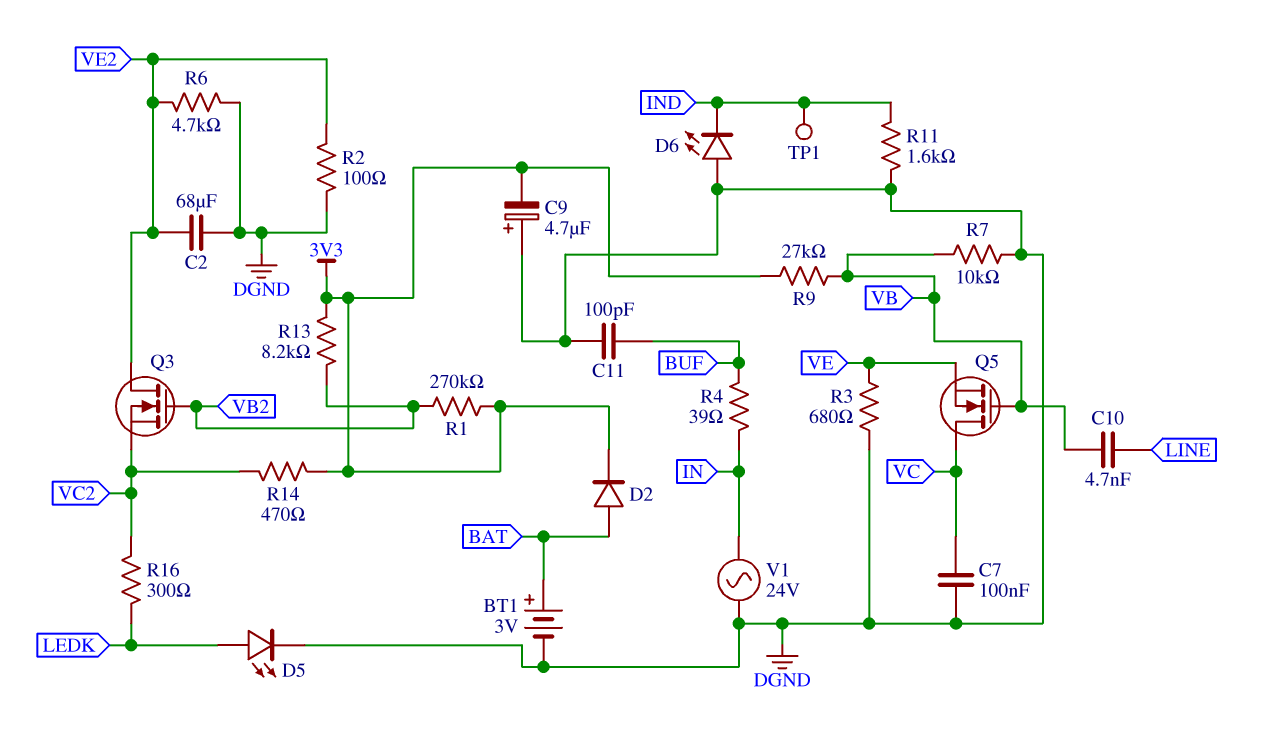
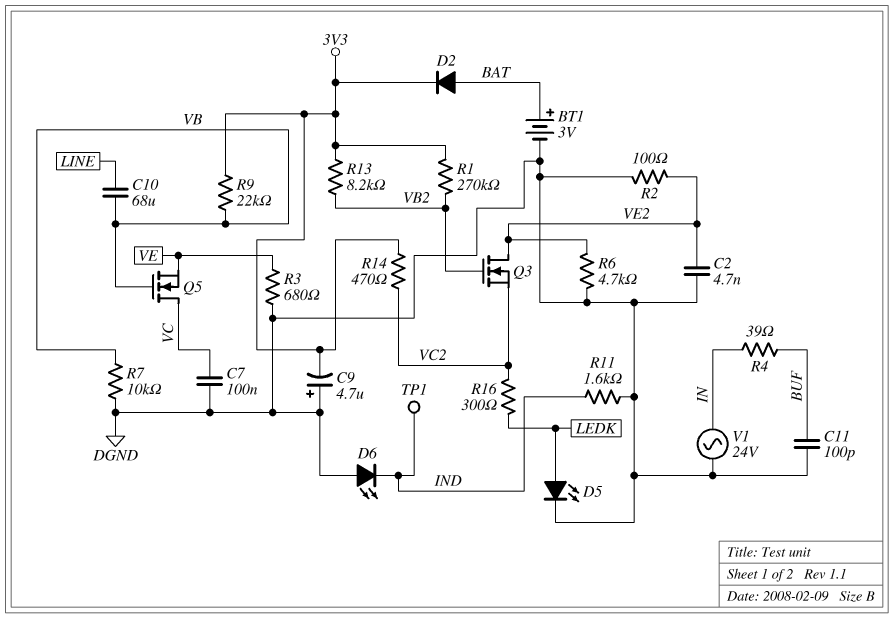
C2: 68uF (DGND, VE2) -> 4.7nF (DGND, VE2)
C10: 4.7nF (LINE, VB) -> 68uF (LINE, VB)
R9: 27k (3V3, VB) -> 22k (3V3, VB)

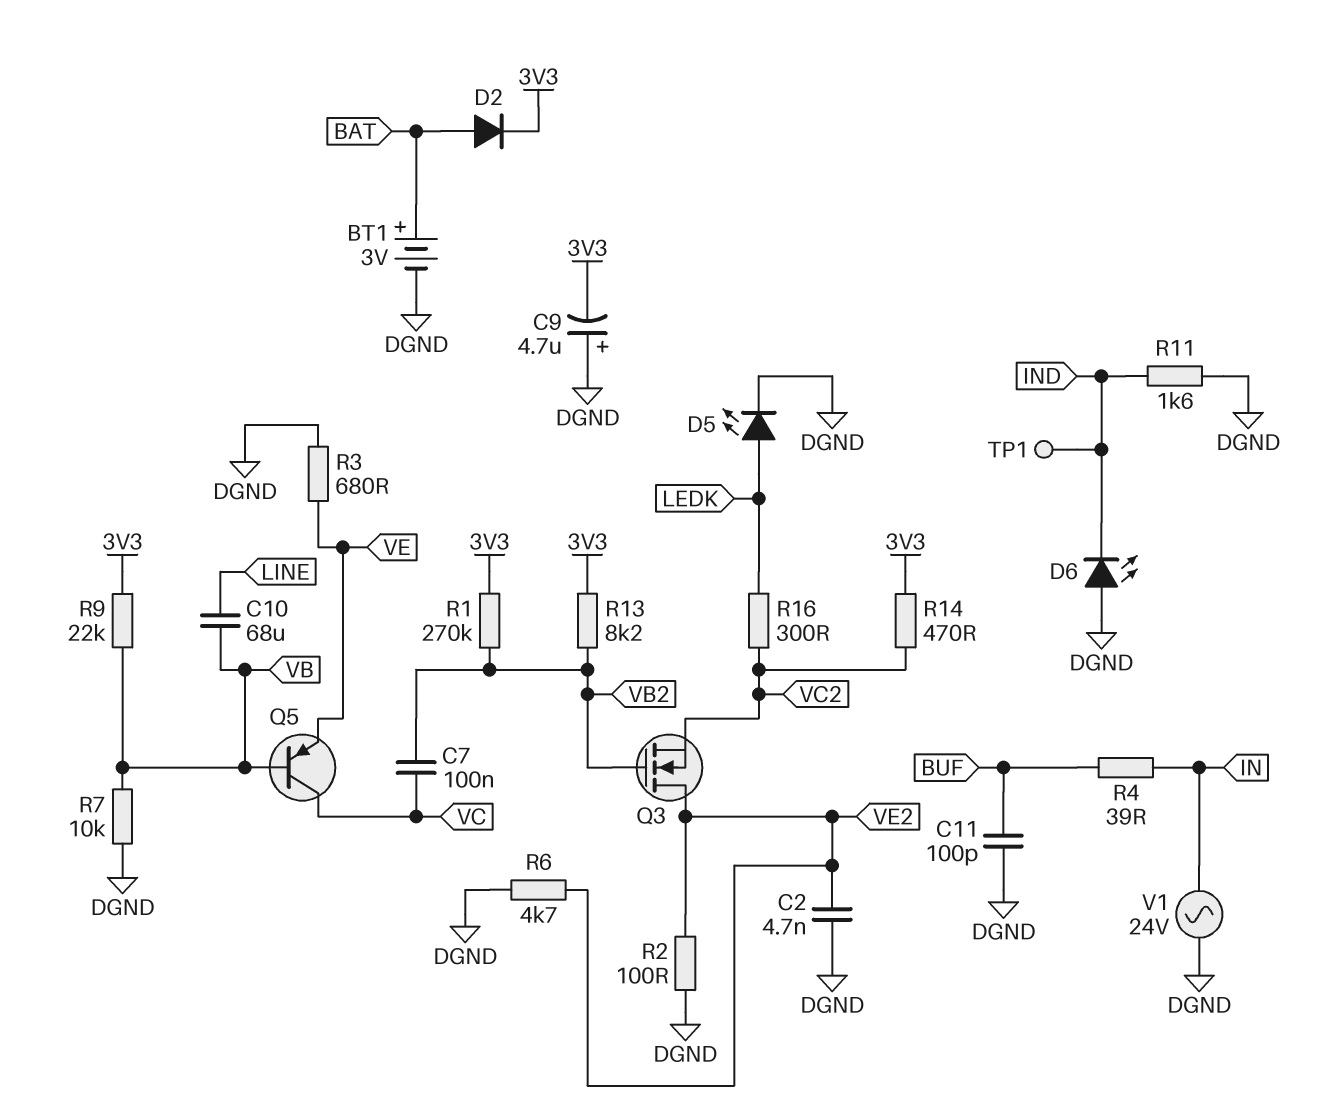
C7: 100nF (DGND, VC) -> 100nF (VB2, VC)
Q5: NMOS (G VB, D VC, S VE) -> PNP (B VB, C VC, E VE)

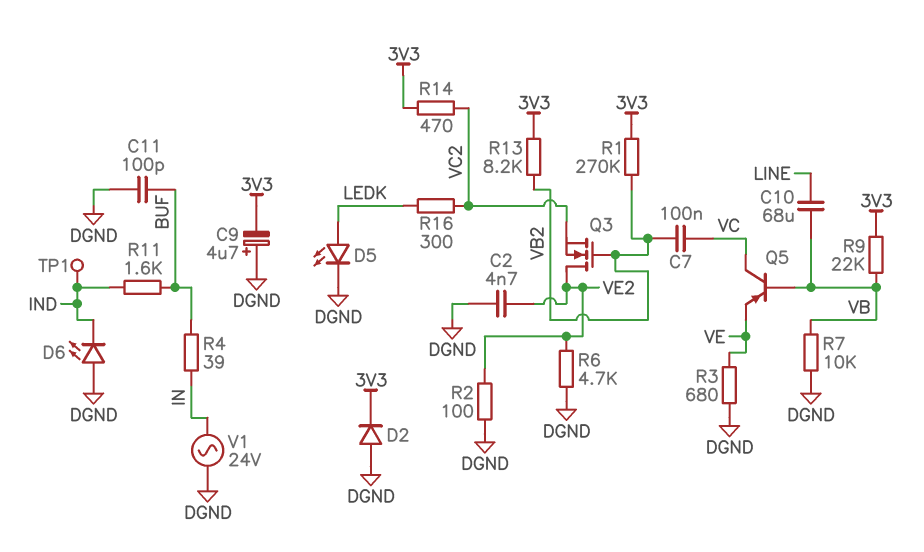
BT1: 3V (plus BAT, minus DGND) -> none
D2: diode (A BAT, K 3V3) -> diode (A DGND, K 3V3)
R11: 1.6k (DGND, IND) -> 1.6k (BUF, IND)

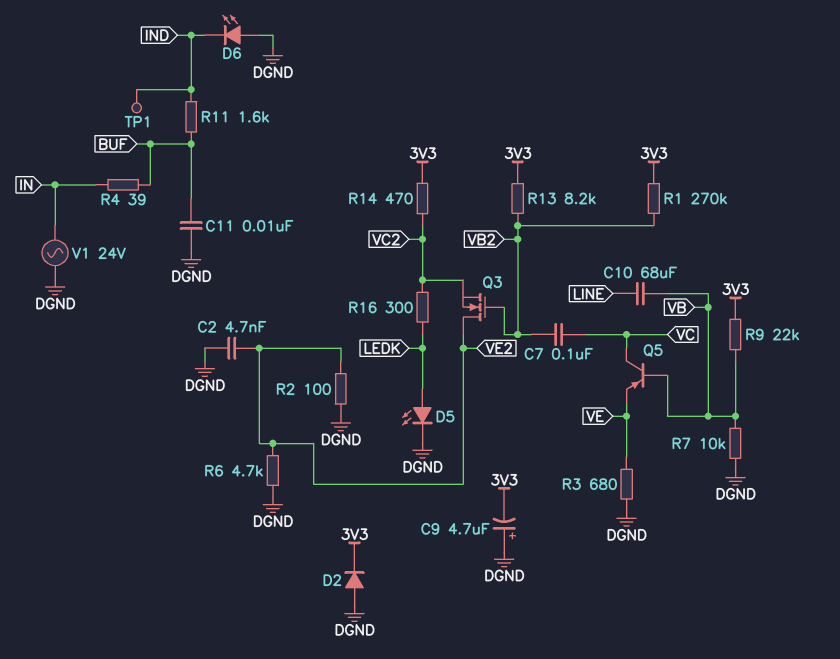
C11: 100pF (BUF, DGND) -> 10nF (BUF, DGND)

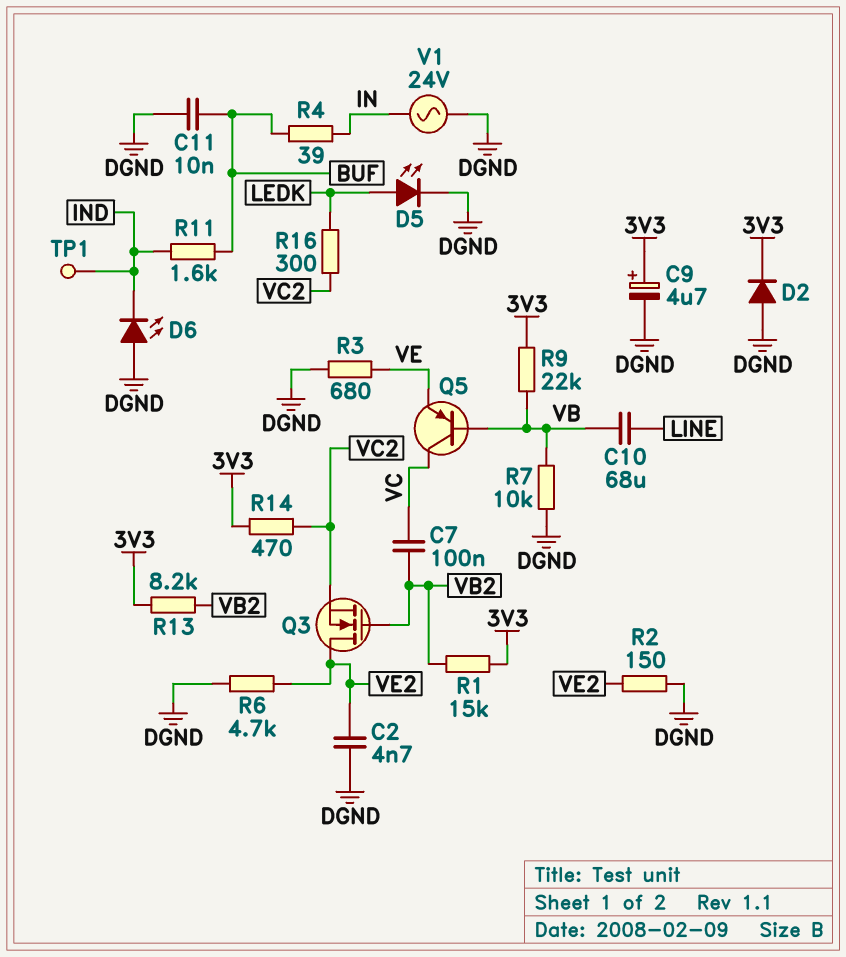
C9: 4.7uF (plus DGND, minus 3V3) -> 4.7uF (plus 3V3, minus DGND)
R1: 270k (3V3, VB2) -> 15k (3V3, VB2)
R2: 100 (DGND, VE2) -> 150 (DGND, VE2)

